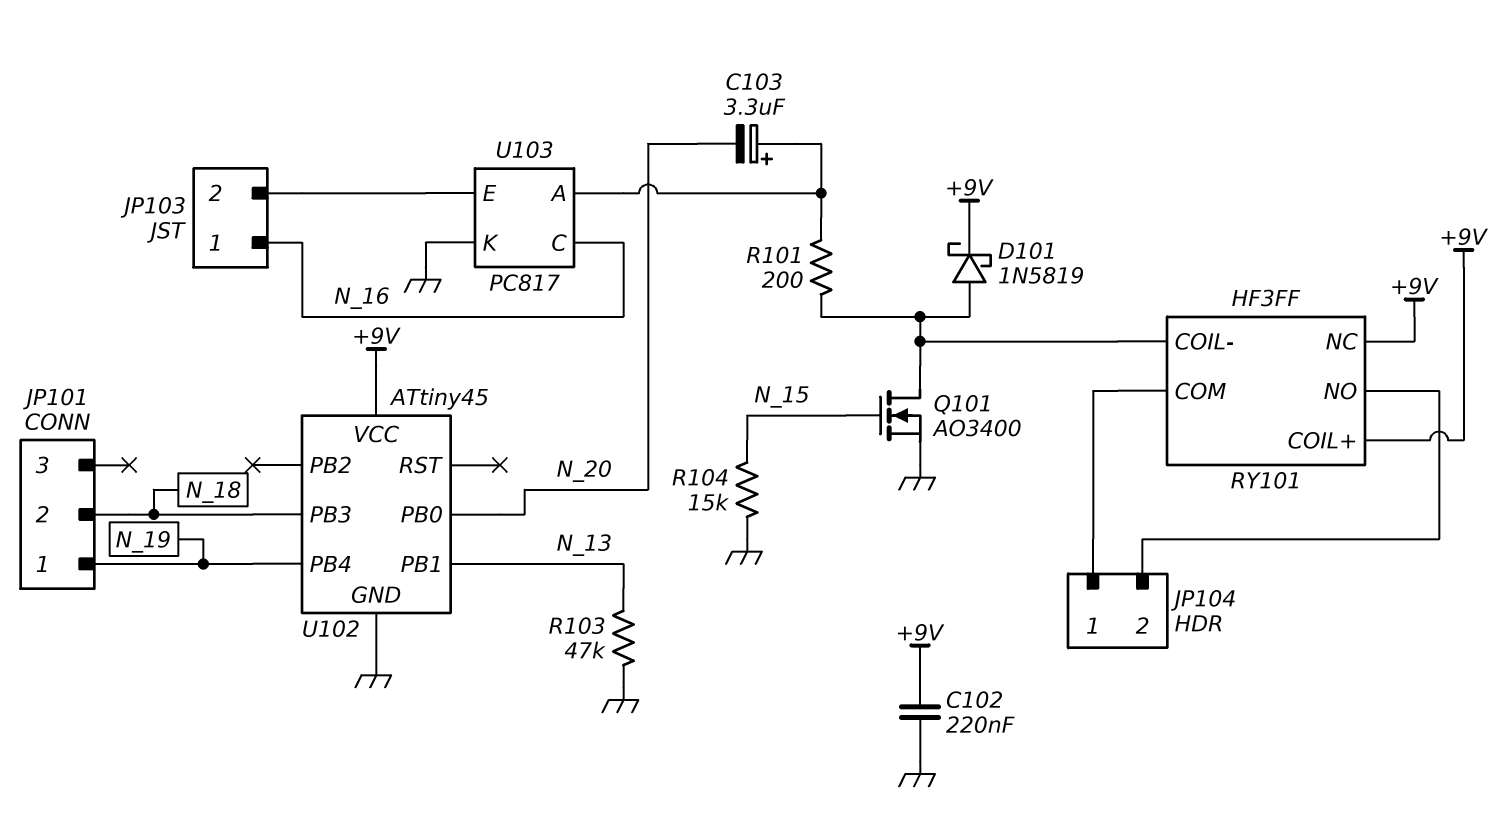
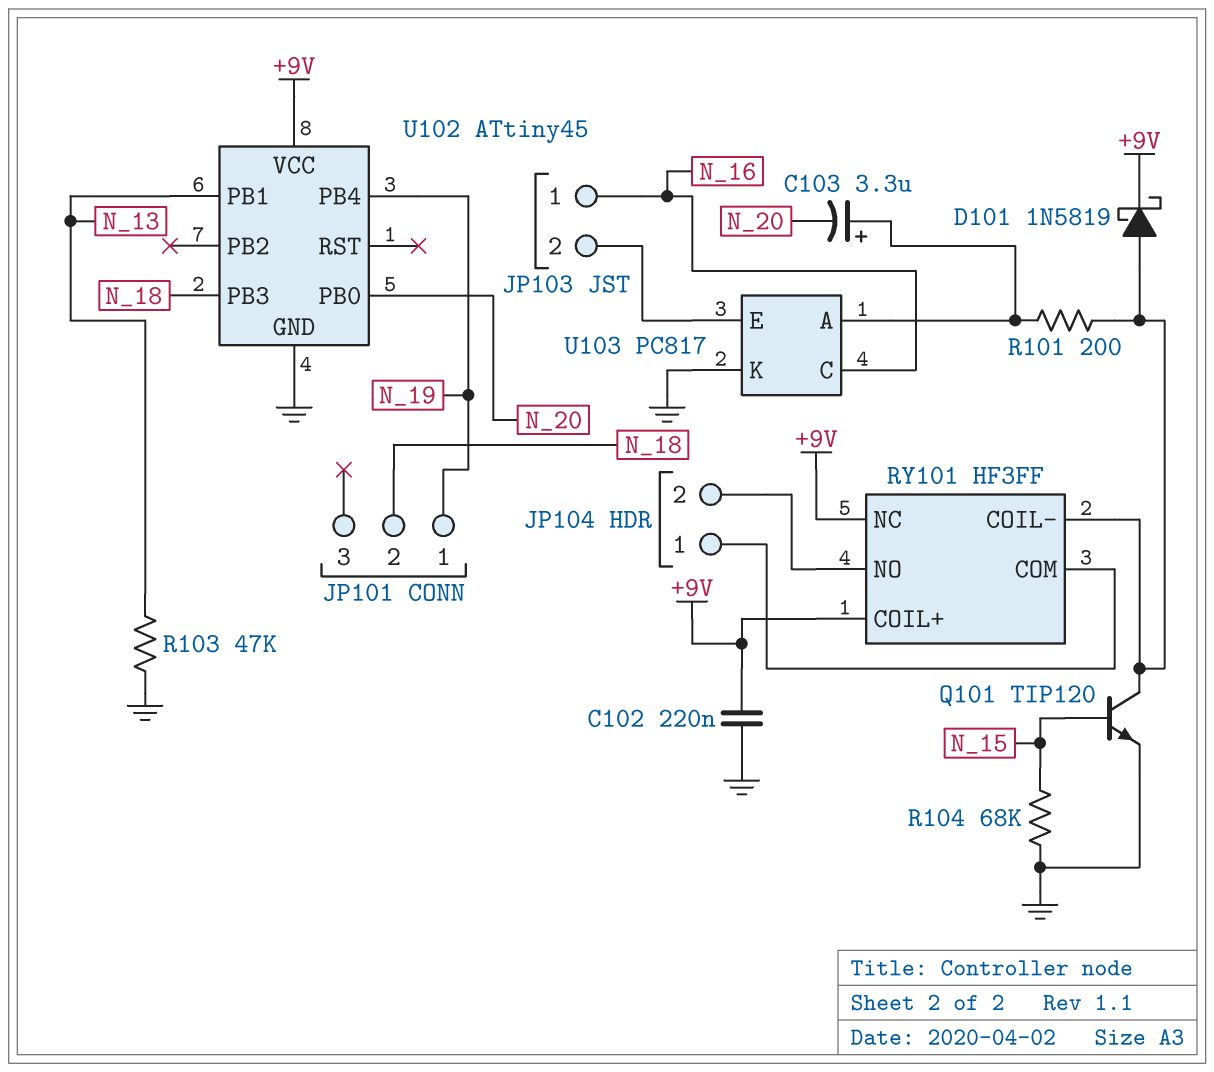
Q101: NMOS AO3400 (G N_15, D RY101/COIL-, S GND) -> NPN TIP120 (B N_15, C RY101/COIL-, E GND)
R104: 15k (GND, N_15) -> 68k (GND, N_15)

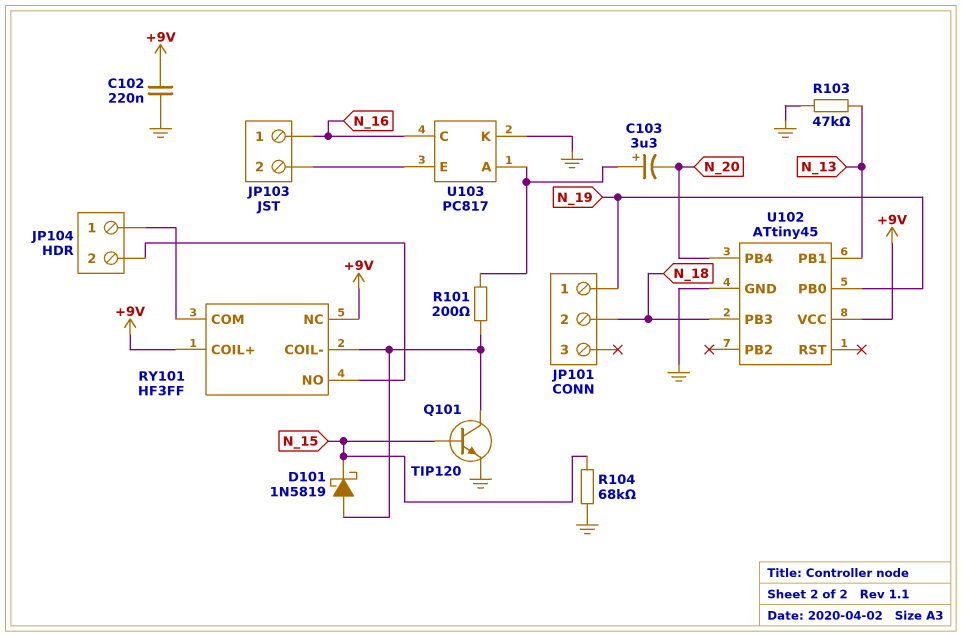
D101: schottky 1N5819 (A RY101/COIL-, K +9V) -> schottky 1N5819 (A RY101/COIL-, K N_15)
U102 pin PB0: N_20 -> N_19
U102 pin PB4: N_19 -> N_20

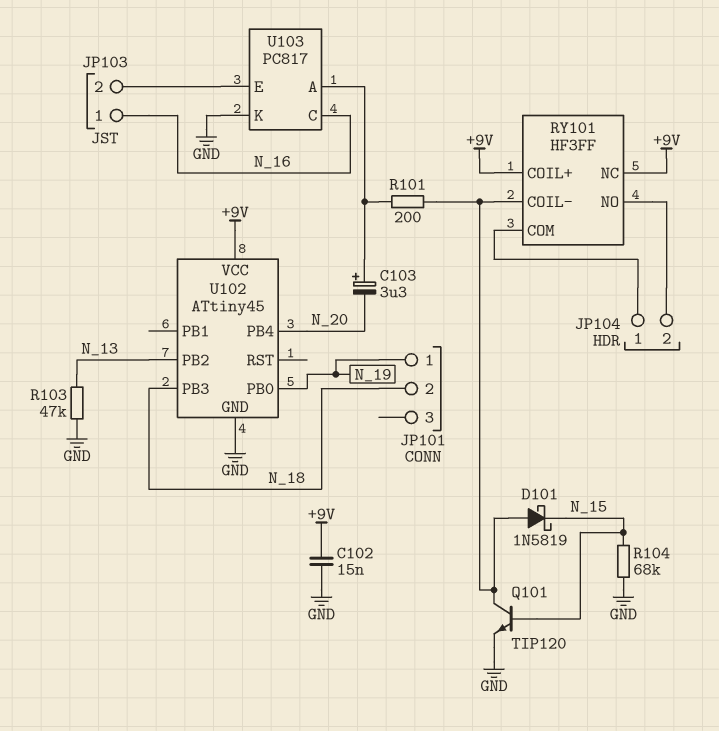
C102: 220nF (+9V, GND) -> 15nF (+9V, GND)
U102 pin PB1: N_13 -> none
U102 pin PB2: none -> N_13

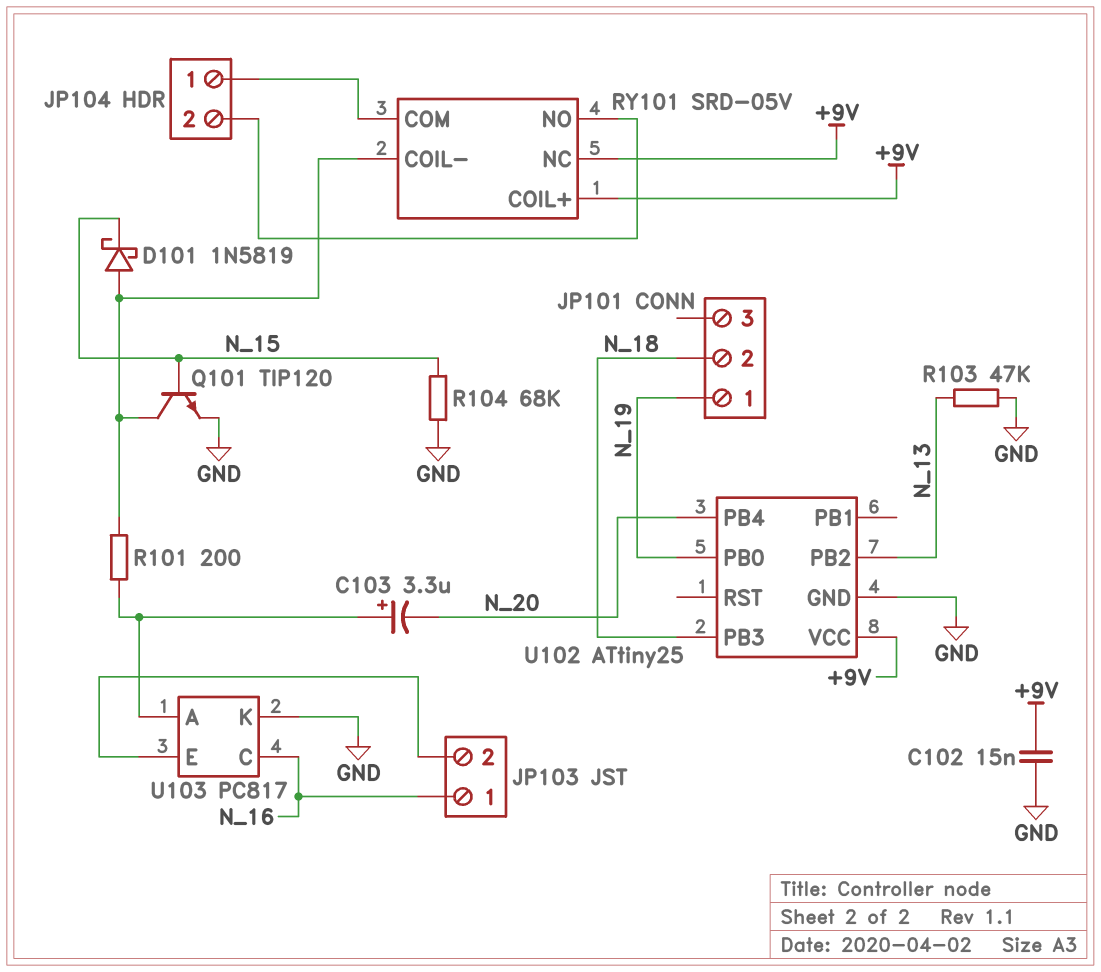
RY101: HF3FF -> SRD-05V
U102: ATtiny45 -> ATtiny25

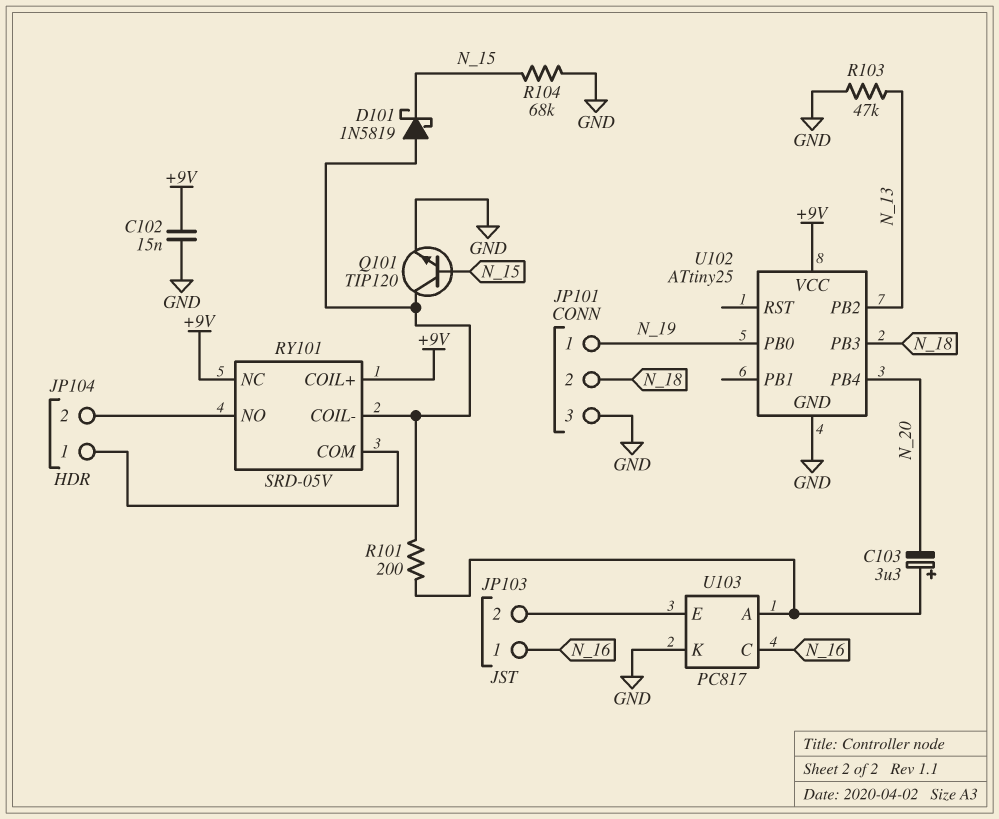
JP101 pin 3: none -> GND

